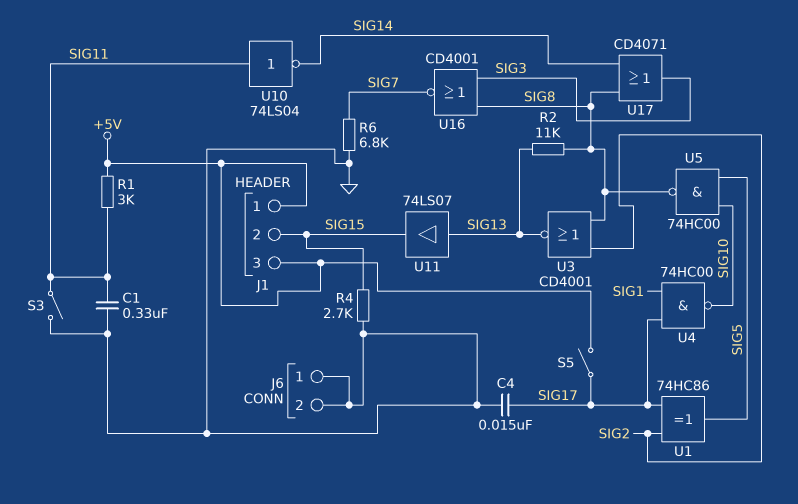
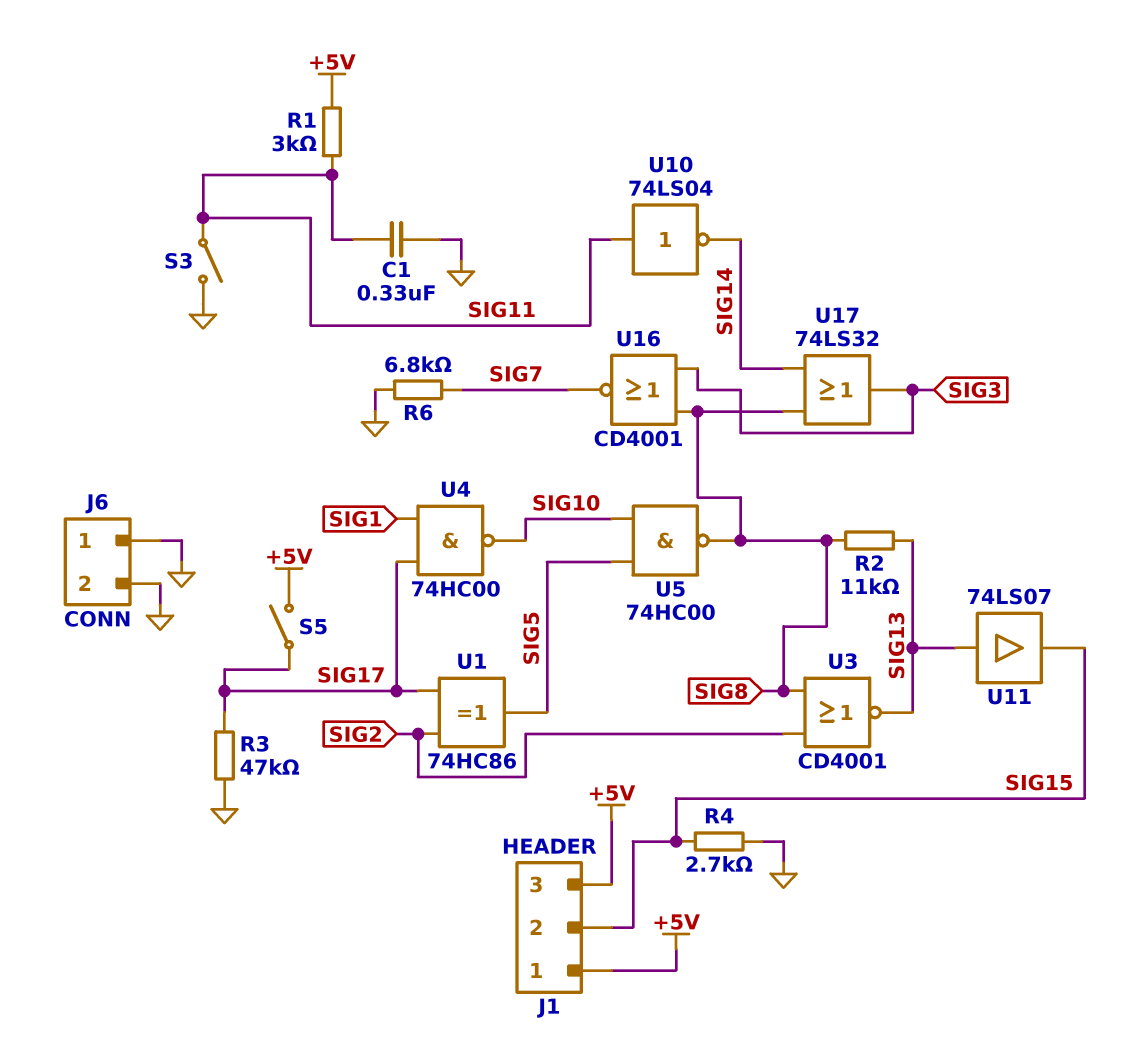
C4: 15nF (GND, SIG17) -> none
R3: none -> 47k (GND, SIG17)
U17: OR CD4071 (in SIG8, in SIG14, out SIG3) -> OR 74LS32 (in SIG8, in SIG14, out SIG3)

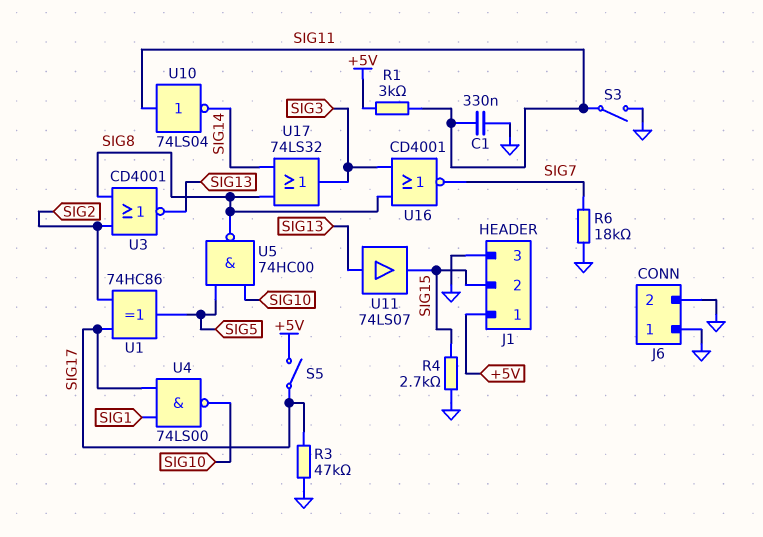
J1 pin 3: +5V -> GND
R2: 11k (SIG8, SIG13) -> none
R6: 6.8k (GND, SIG7) -> 18k (GND, SIG7)
U4: NAND 74HC00 (in SIG1, in SIG17, out SIG10) -> NAND 74LS00 (in SIG1, in SIG17, out SIG10)

